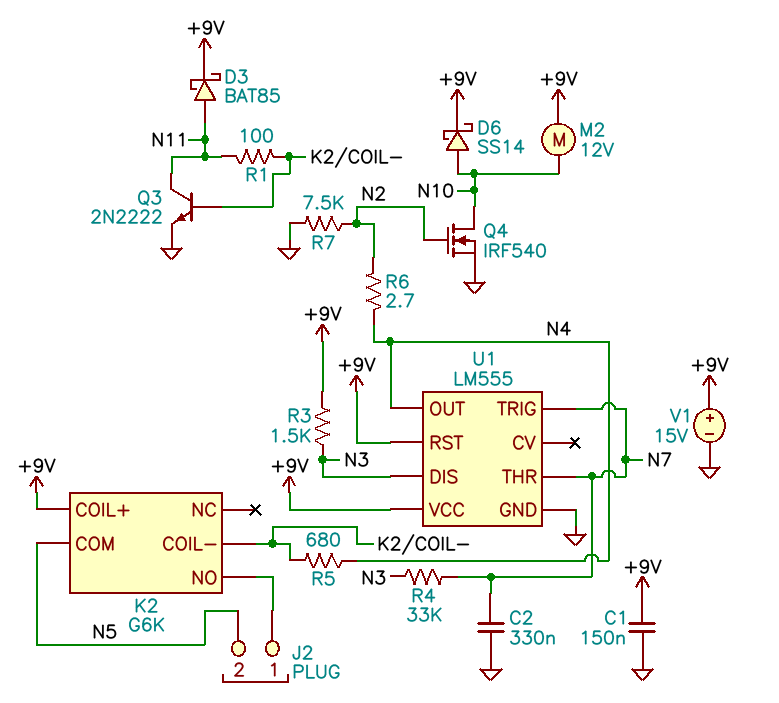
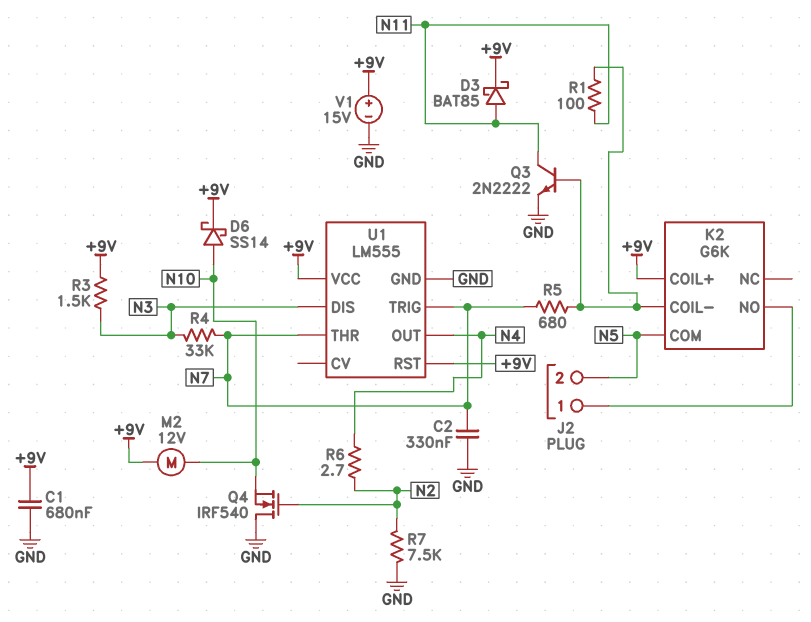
C1: 150nF (+9V, GND) -> 680nF (+9V, GND)
Q4: NMOS IRF540 (G N2, D N10, S GND) -> NMOS IRF540 (G N2, D GND, S N10)
R5: 680 (K2/COIL-, N4) -> 680 (K2/COIL-, N7)

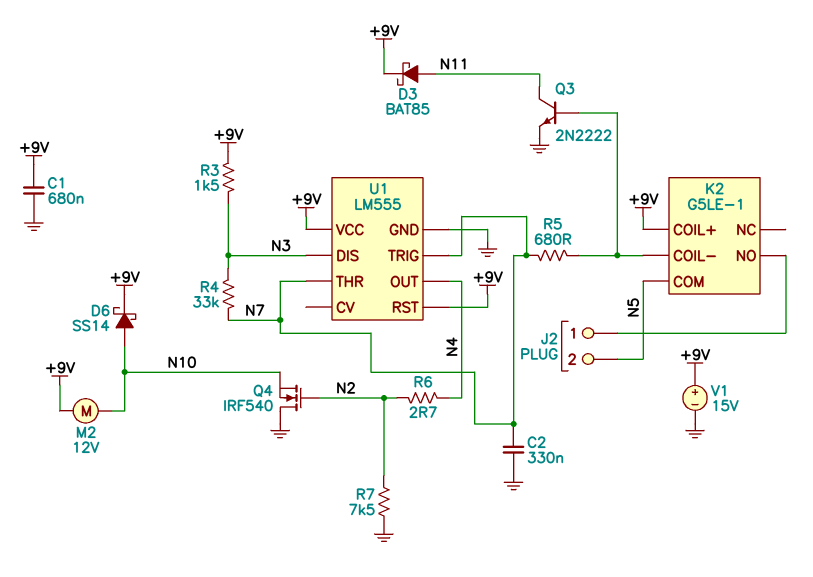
K2: G6K -> G5LE-1
R1: 100 (K2/COIL-, N11) -> none

